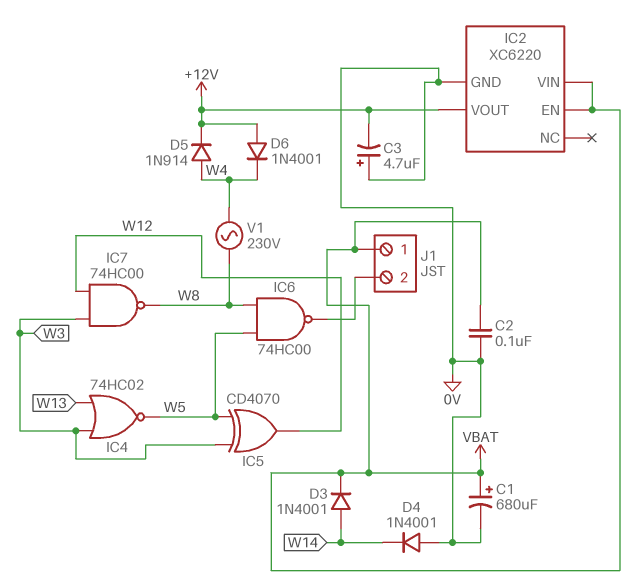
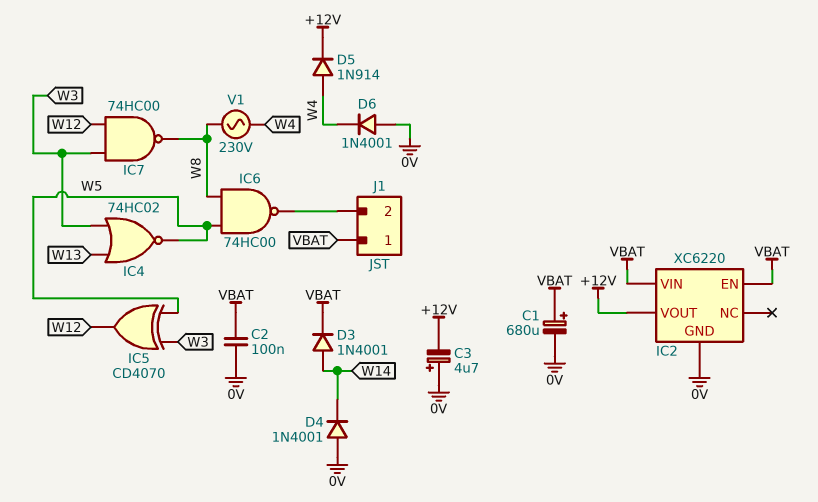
D6: diode 1N4001 (A +12V, K W4) -> diode 1N4001 (A 0V, K W4)

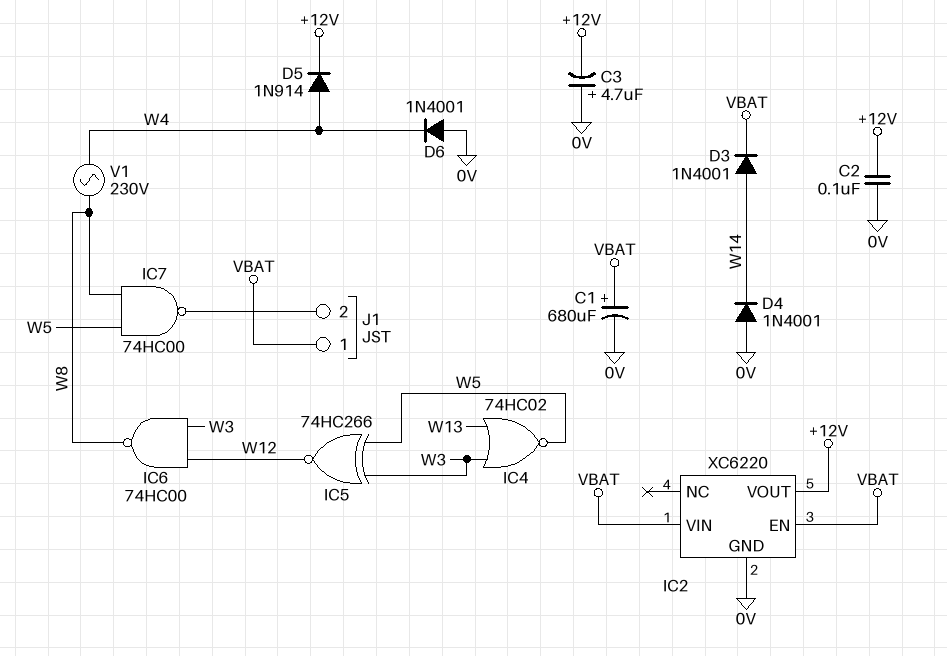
C2: 100nF (0V, VBAT) -> 100nF (+12V, 0V)
IC5: XOR CD4070 (in W3, in W5, out W12) -> XNOR 74HC266 (in W3, in W5, out W12)
IC6: NAND 74HC00 (in W5, in W8, out J1/2) -> NAND 74HC00 (in W3, in W12, out W8)
IC7: NAND 74HC00 (in W3, in W12, out W8) -> NAND 74HC00 (in W5, in W8, out J1/2)

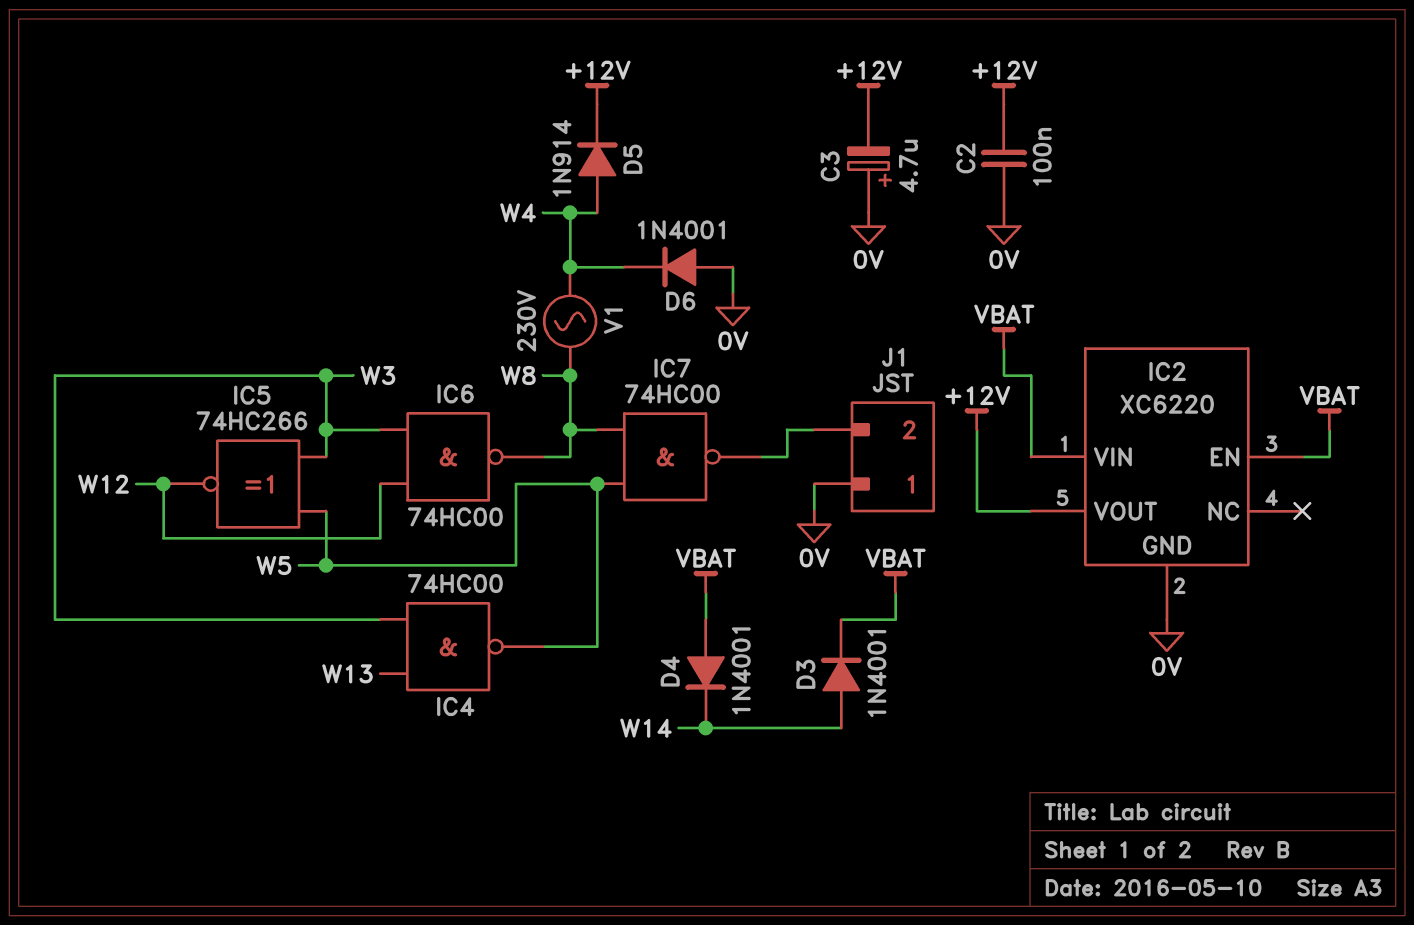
C1: 680uF (plus VBAT, minus 0V) -> none
D4: diode 1N4001 (A 0V, K W14) -> diode 1N4001 (A VBAT, K W14)
IC4: NOR 74HC02 (in W3, in W13, out W5) -> NAND 74HC00 (in W3, in W13, out W5)
J1 pin 1: VBAT -> 0V

